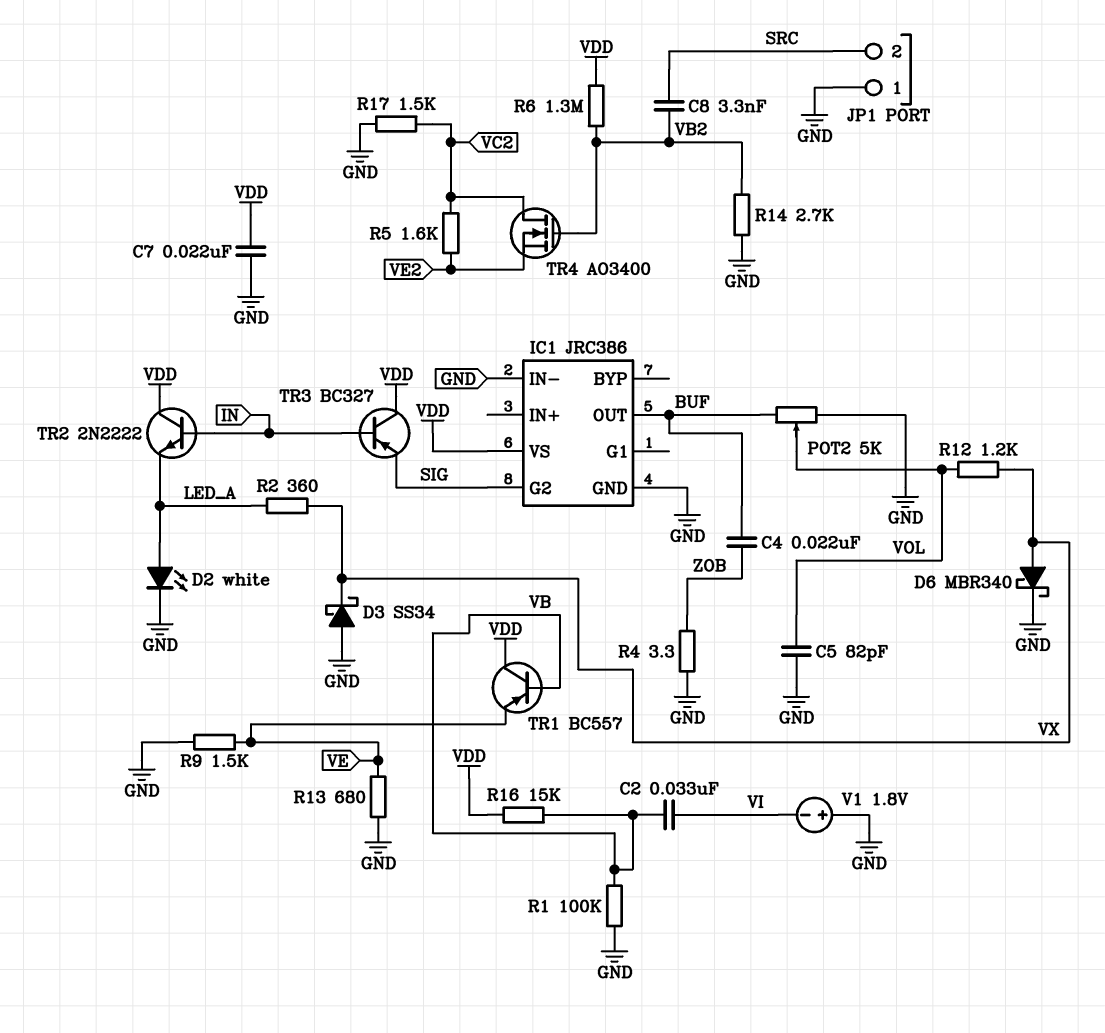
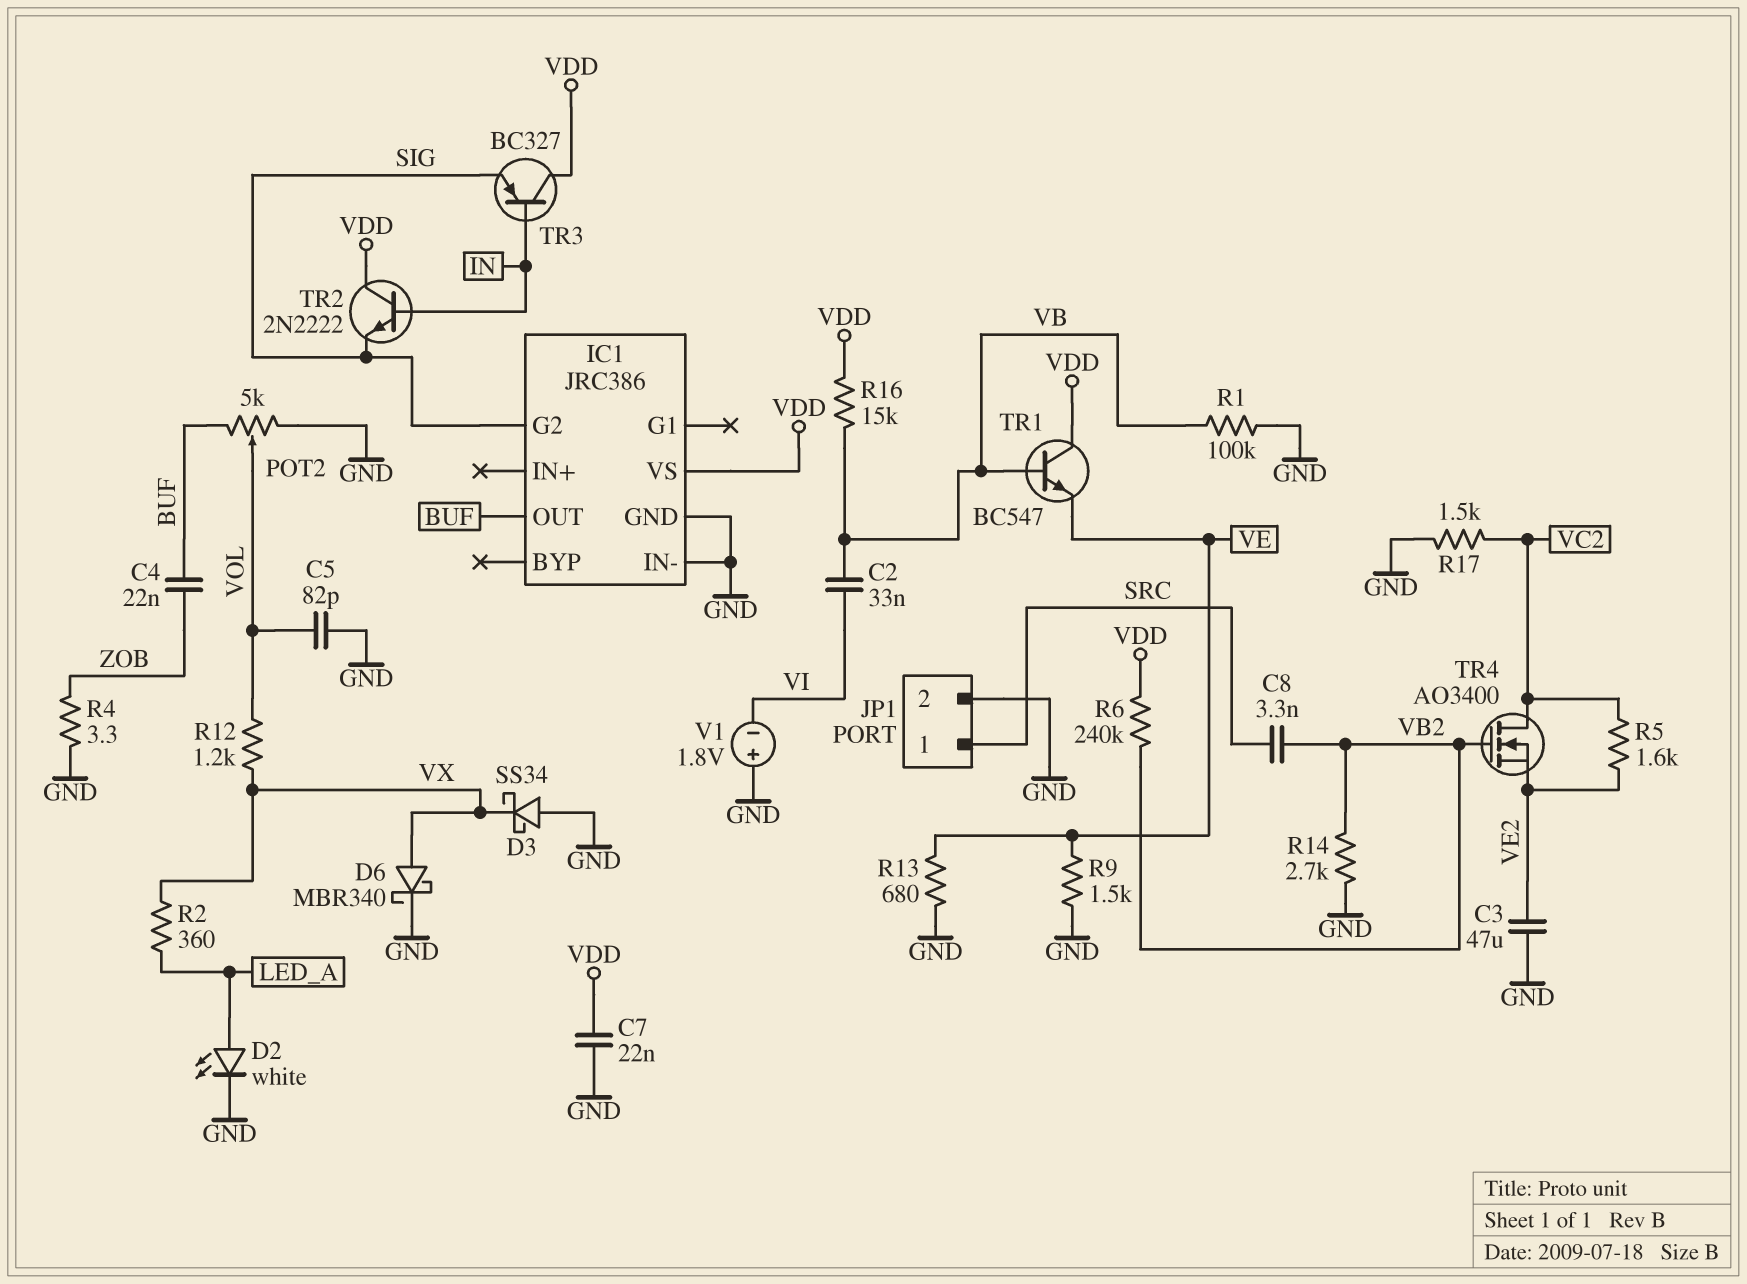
C3: none -> 47uF (GND, VE2)
JP1 pin 1: GND -> SRC
JP1 pin 2: SRC -> GND
R6: 1.3M (VB2, VDD) -> 240k (VB2, VDD)
TR1: PNP BC557 (B VB, C VDD, E VE) -> NPN BC547 (B VB, C VDD, E VE)
TR2: NPN 2N2222 (B IN, C VDD, E LED_A) -> NPN 2N2222 (B IN, C VDD, E SIG)

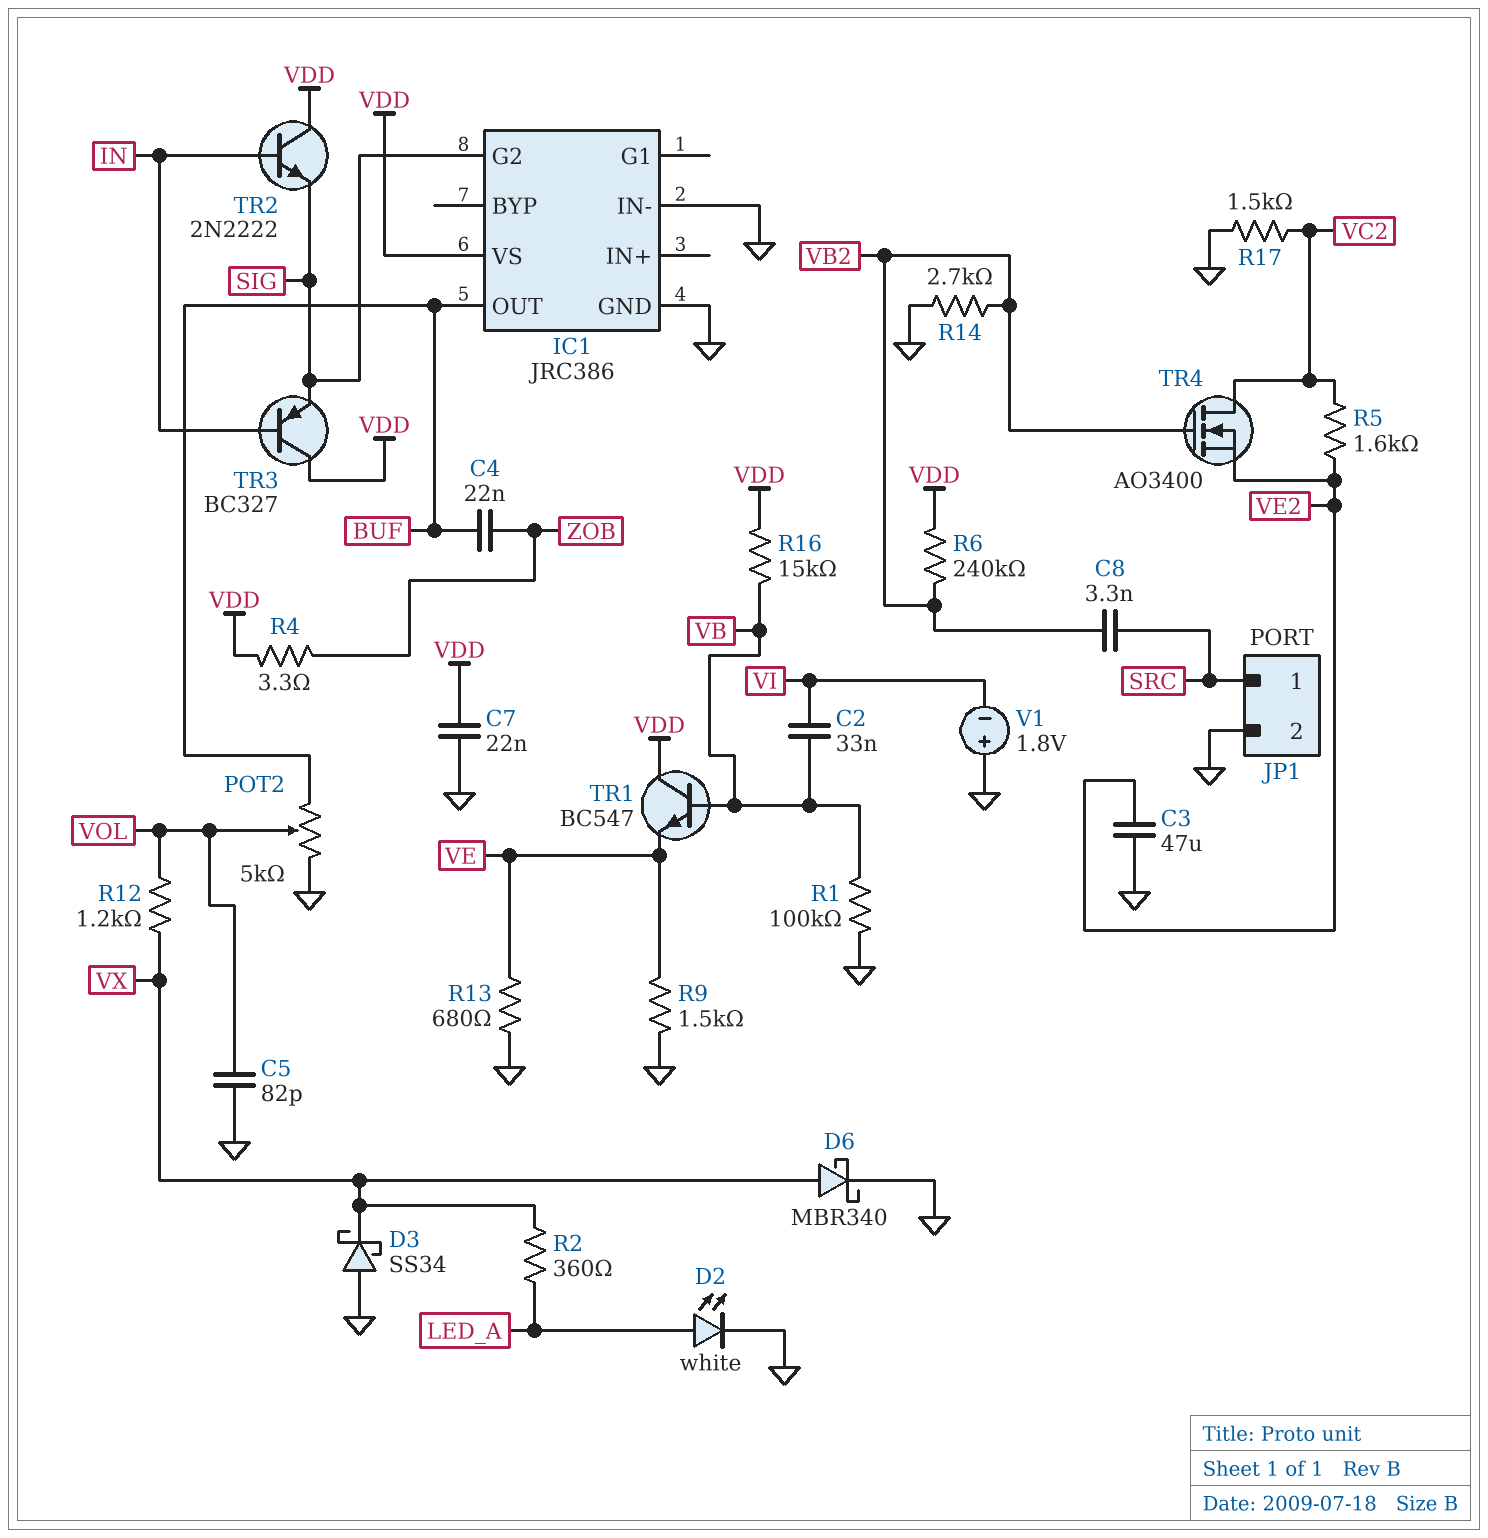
R4: 3.3 (GND, ZOB) -> 3.3 (VDD, ZOB)

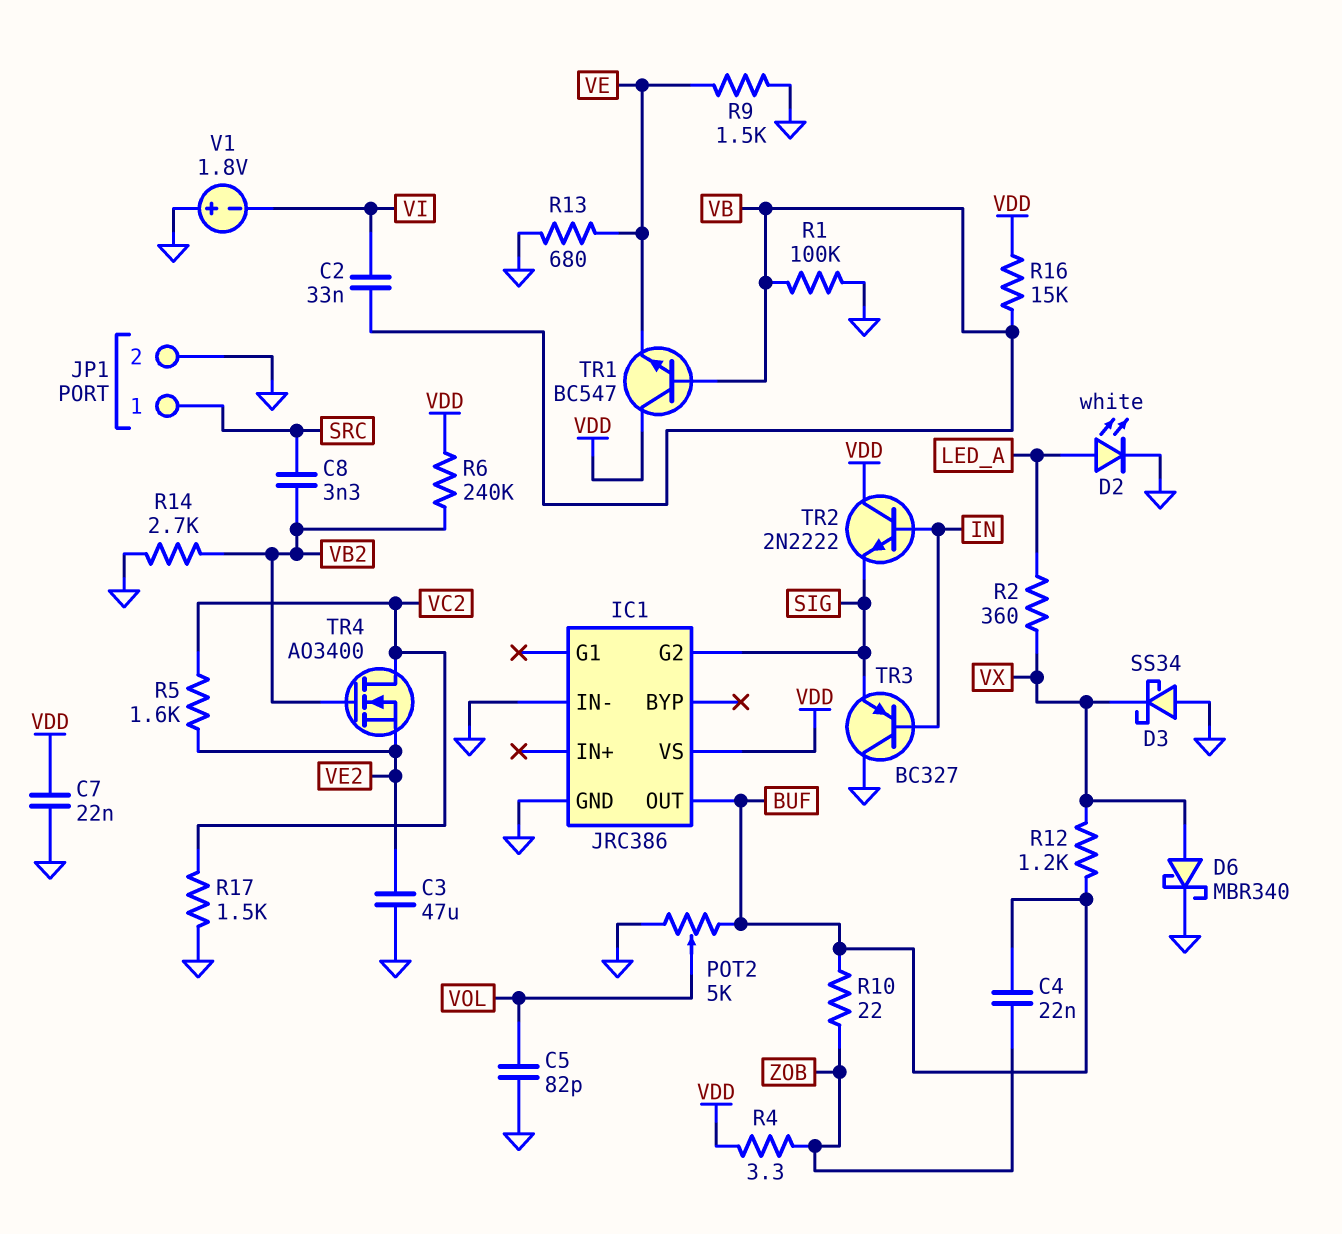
R10: none -> 22 (BUF, ZOB)
R12: 1.2k (VOL, VX) -> 1.2k (BUF, VX)
TR3: PNP BC327 (B IN, C VDD, E SIG) -> PNP BC327 (B IN, C GND, E SIG)

